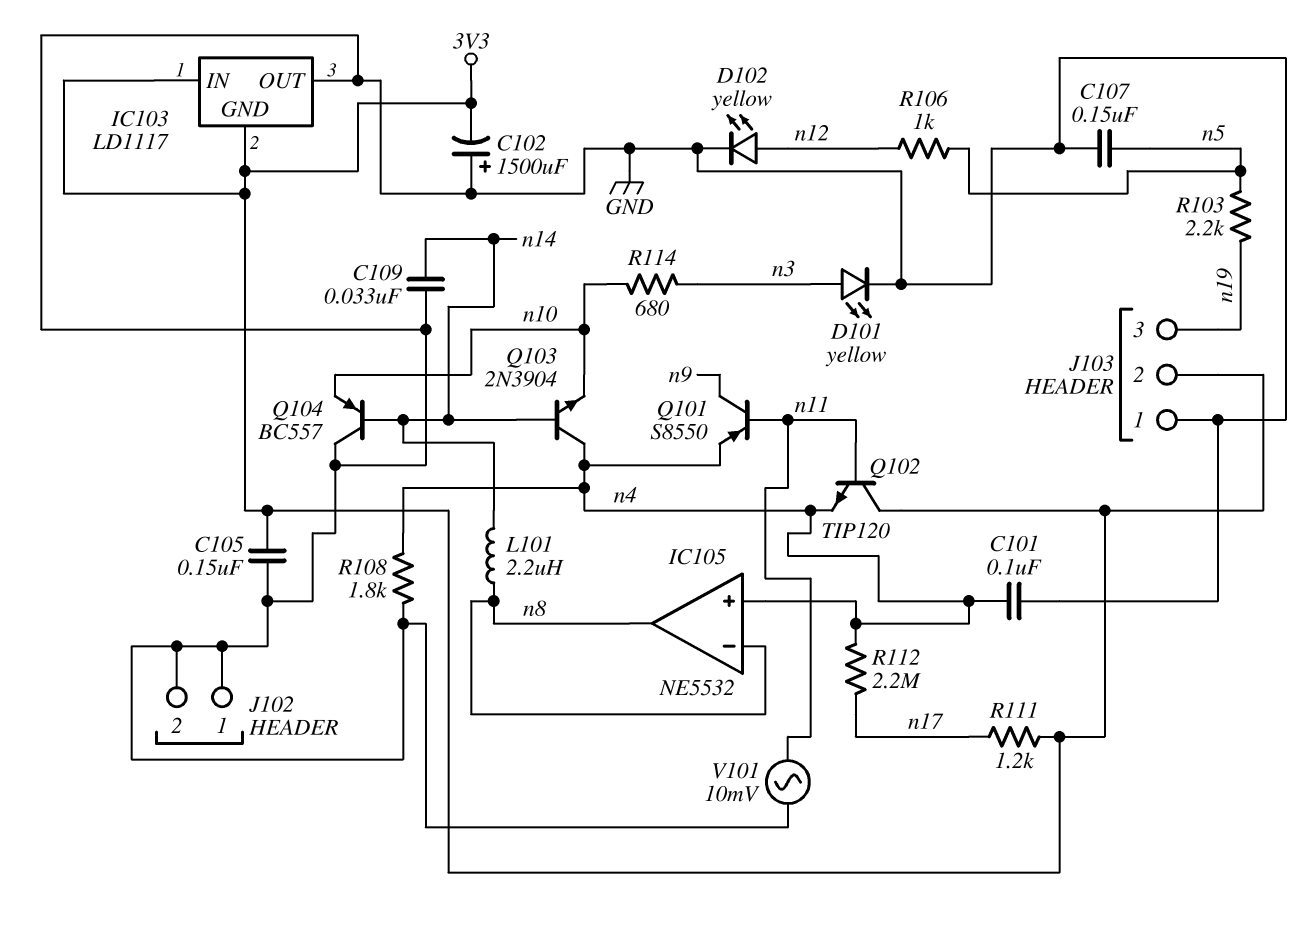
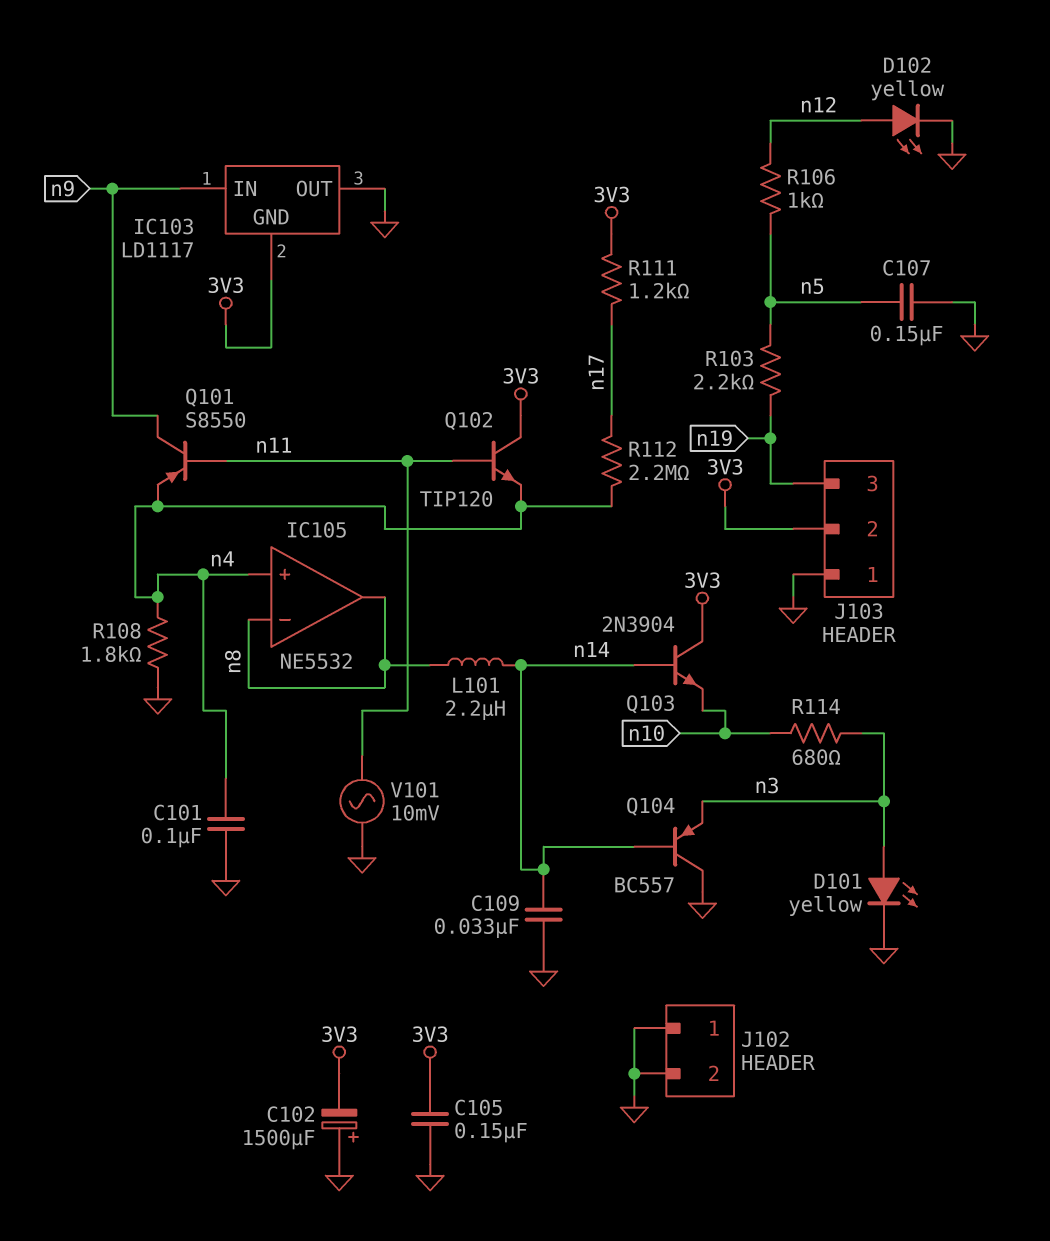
IC103 pin IN: 3V3 -> n9
Q103: NPN 2N3904 (B n14, C n4, E n10) -> NPN 2N3904 (B n14, C 3V3, E n10)
Q104: PNP BC557 (B n14, C GND, E n10) -> PNP BC557 (B n14, C GND, E n3)

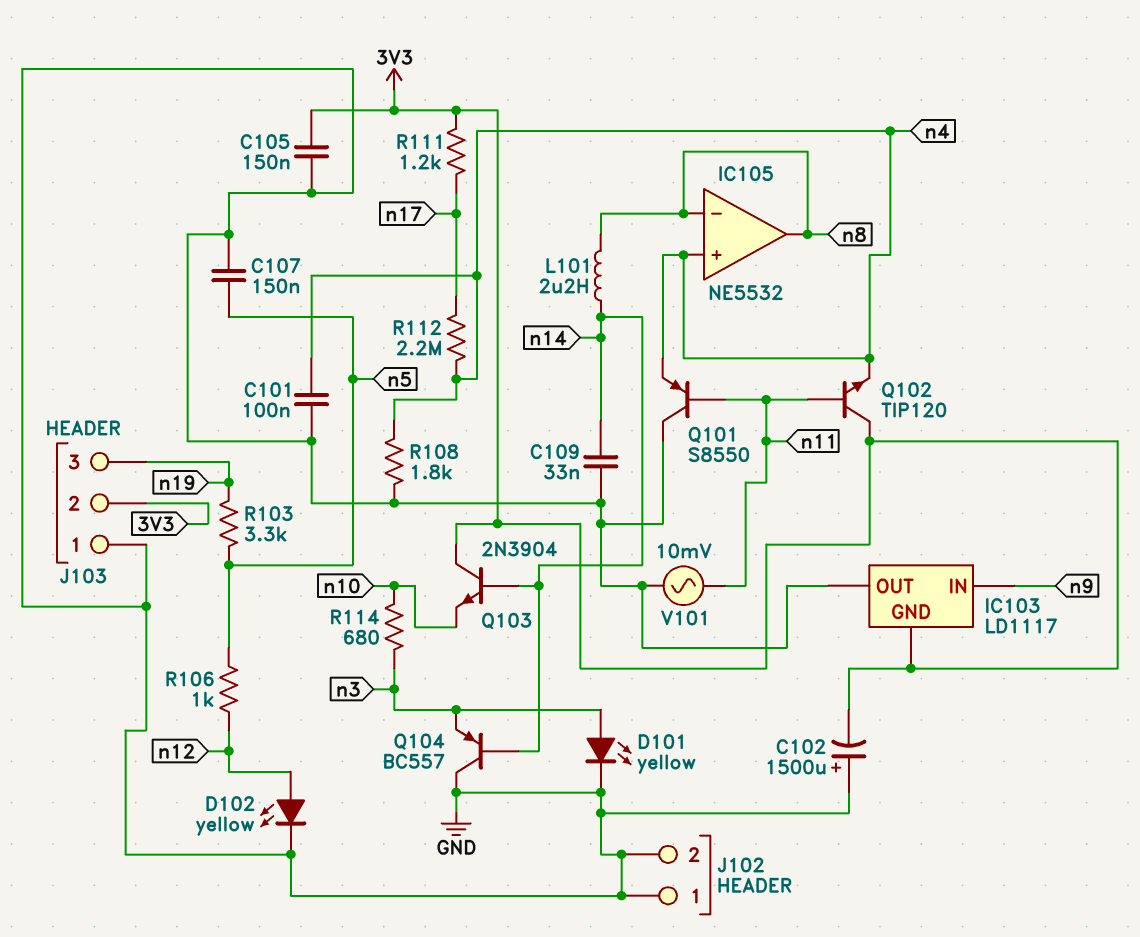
Q101: PNP S8550 (B n11, C n9, E n4) -> PNP S8550 (B n11, C GND, E n4)
R103: 2.2k (n5, n19) -> 3.3k (n5, n19)

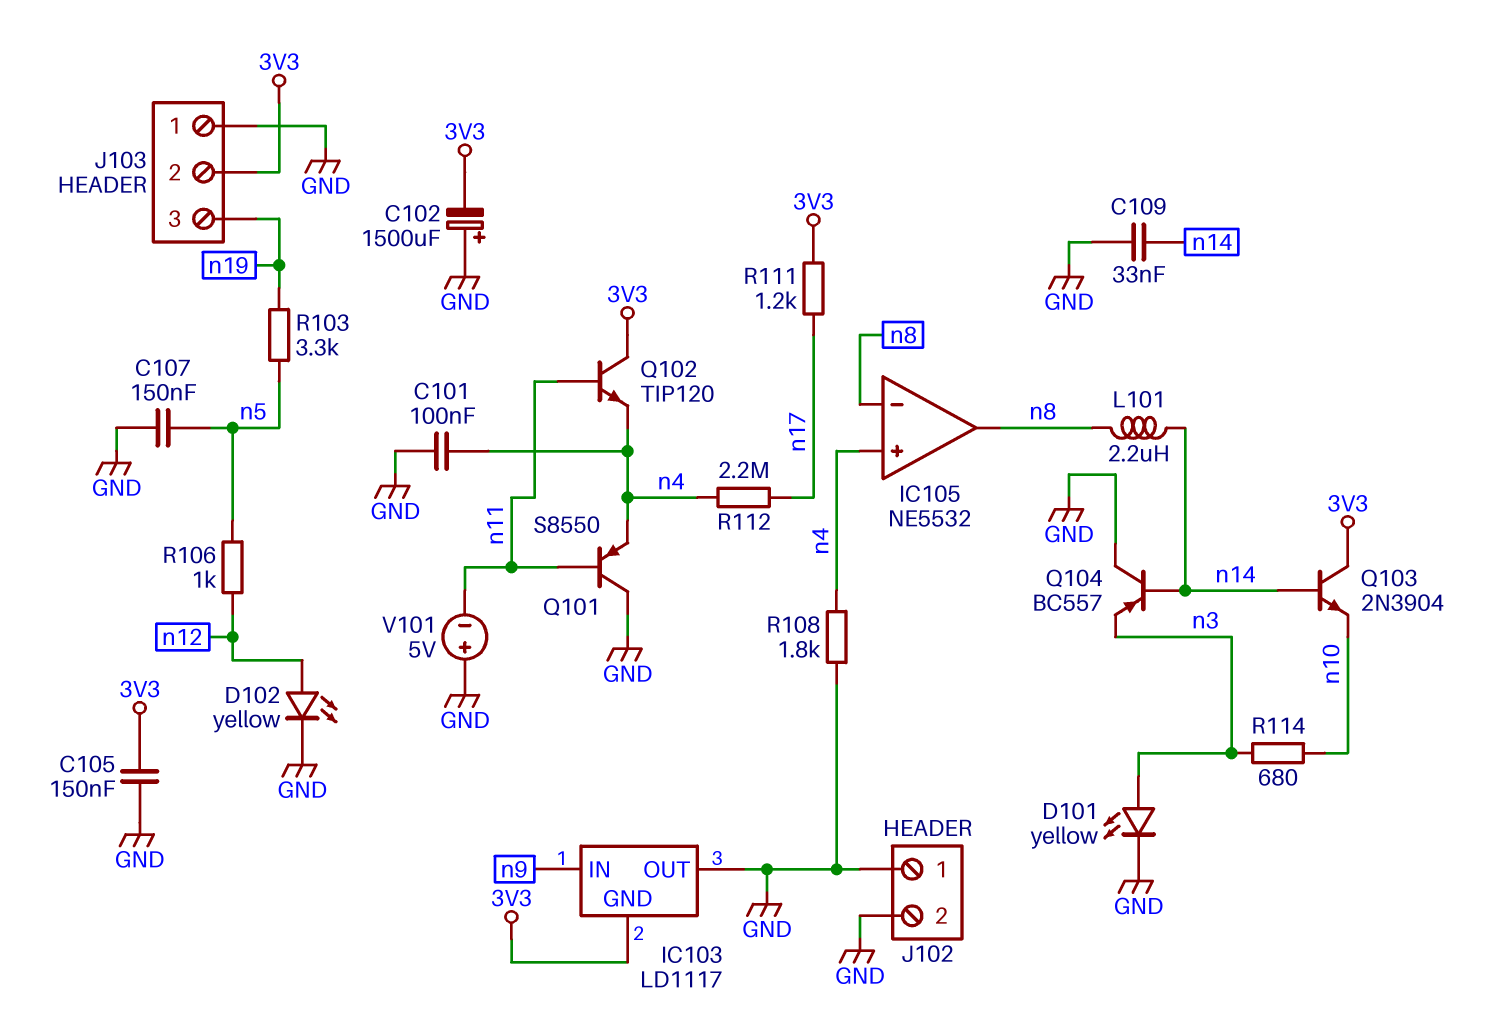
V101: AC 10mV (GND, n11) -> 5V (plus GND, minus n11)

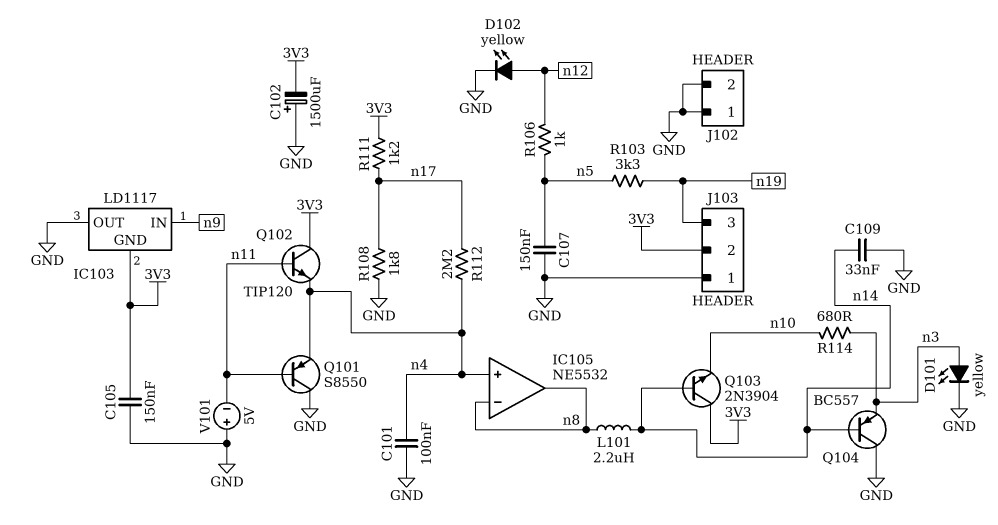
R108: 1.8k (GND, n4) -> 1.8k (GND, n17)

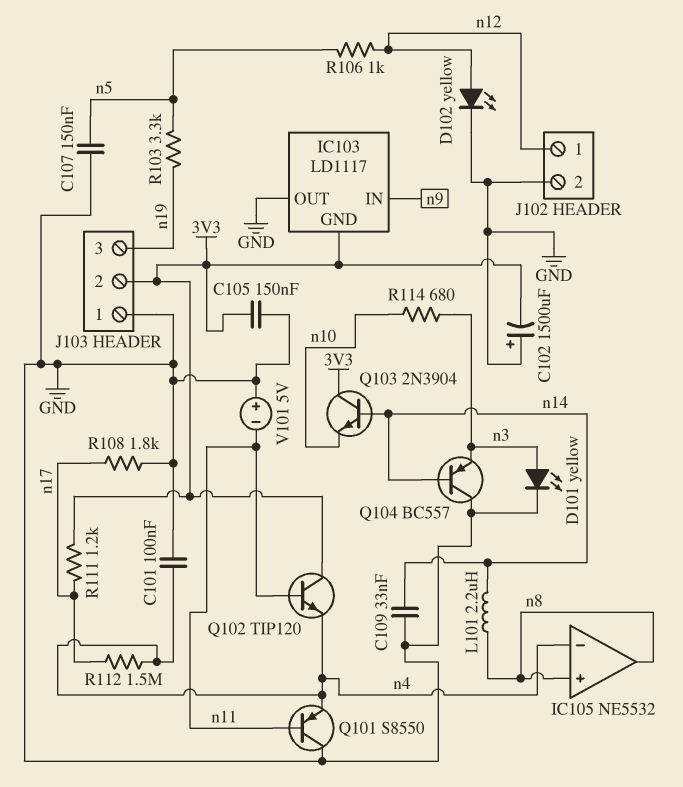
IC105 pin in+: n4 -> n8
IC105 pin in-: n8 -> n4
J102 pin 1: GND -> n12
R112: 2.2M (n4, n17) -> 1.5M (n4, n17)

